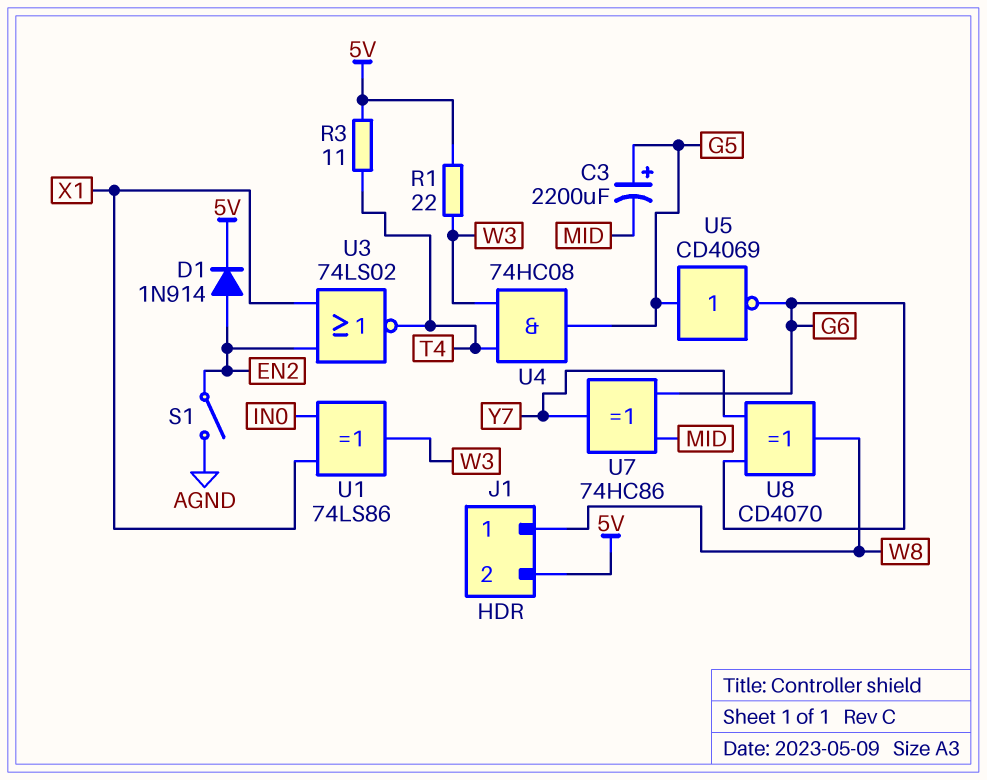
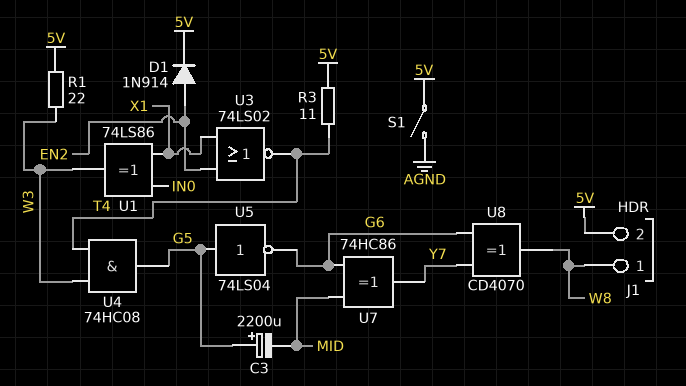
S1: switch (AGND, EN2) -> switch (5V, AGND)
U5: NOT CD4069 (in G5, out G6) -> NOT 74LS04 (in G5, out G6)

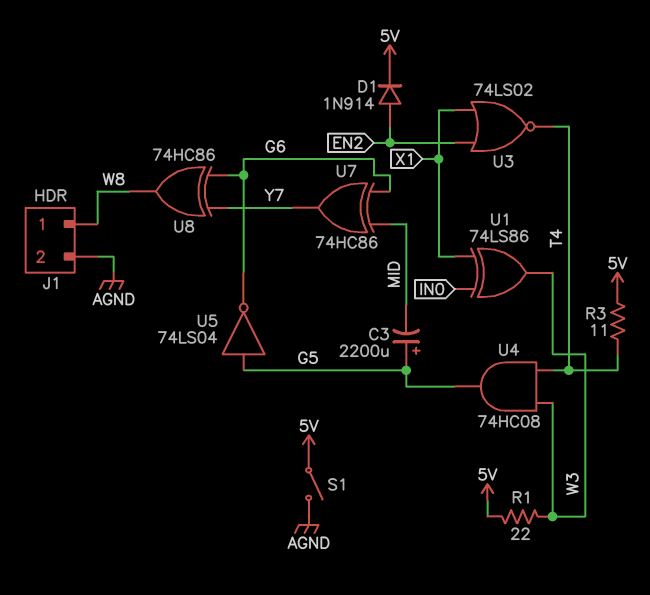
J1 pin 2: 5V -> AGND
U8: XOR CD4070 (in G6, in Y7, out W8) -> XOR 74HC86 (in G6, in Y7, out W8)

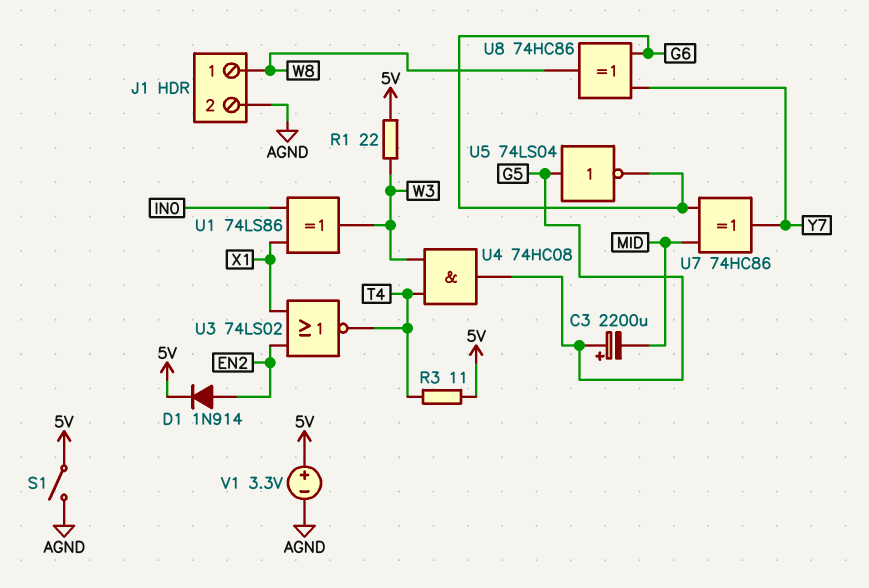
V1: none -> 3.3V (plus 5V, minus AGND)

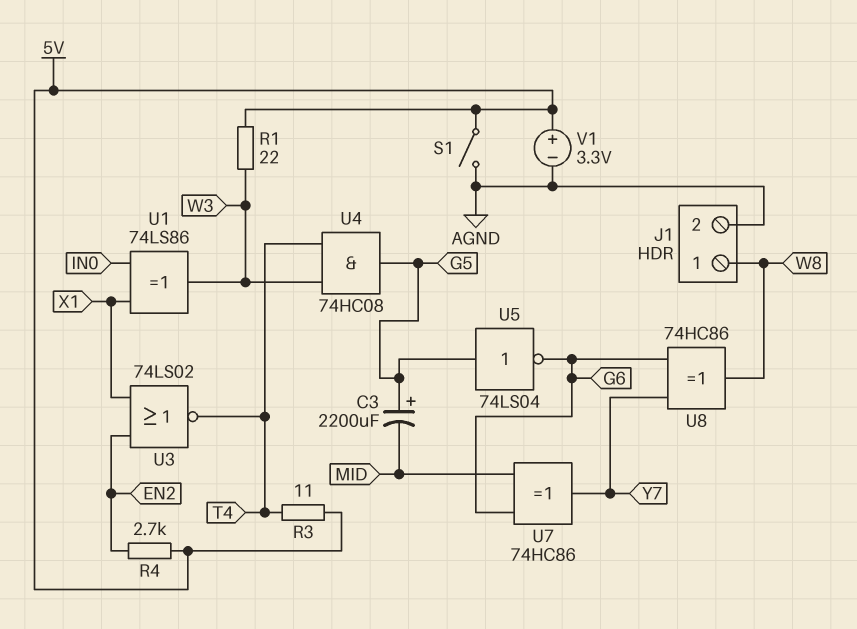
D1: diode 1N914 (A EN2, K 5V) -> none
R4: none -> 2.7k (5V, EN2)

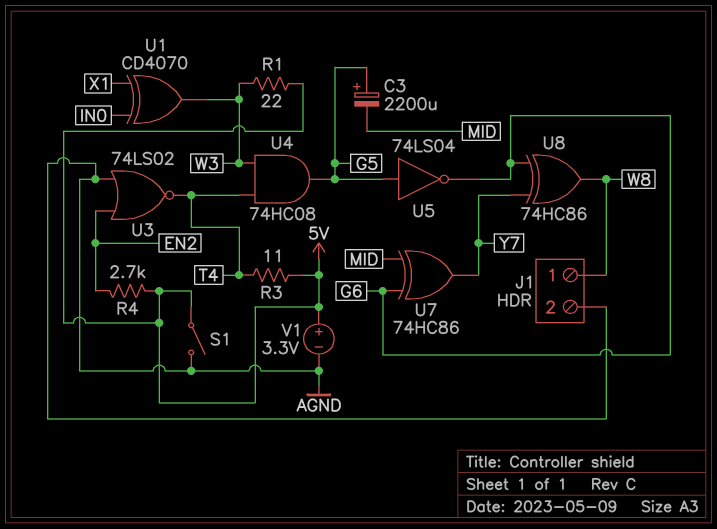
U1: XOR 74LS86 (in IN0, in X1, out W3) -> XOR CD4070 (in IN0, in X1, out W3)
U3: NOR 74LS02 (in EN2, in X1, out T4) -> NOR 74LS02 (in AGND, in EN2, out T4)

